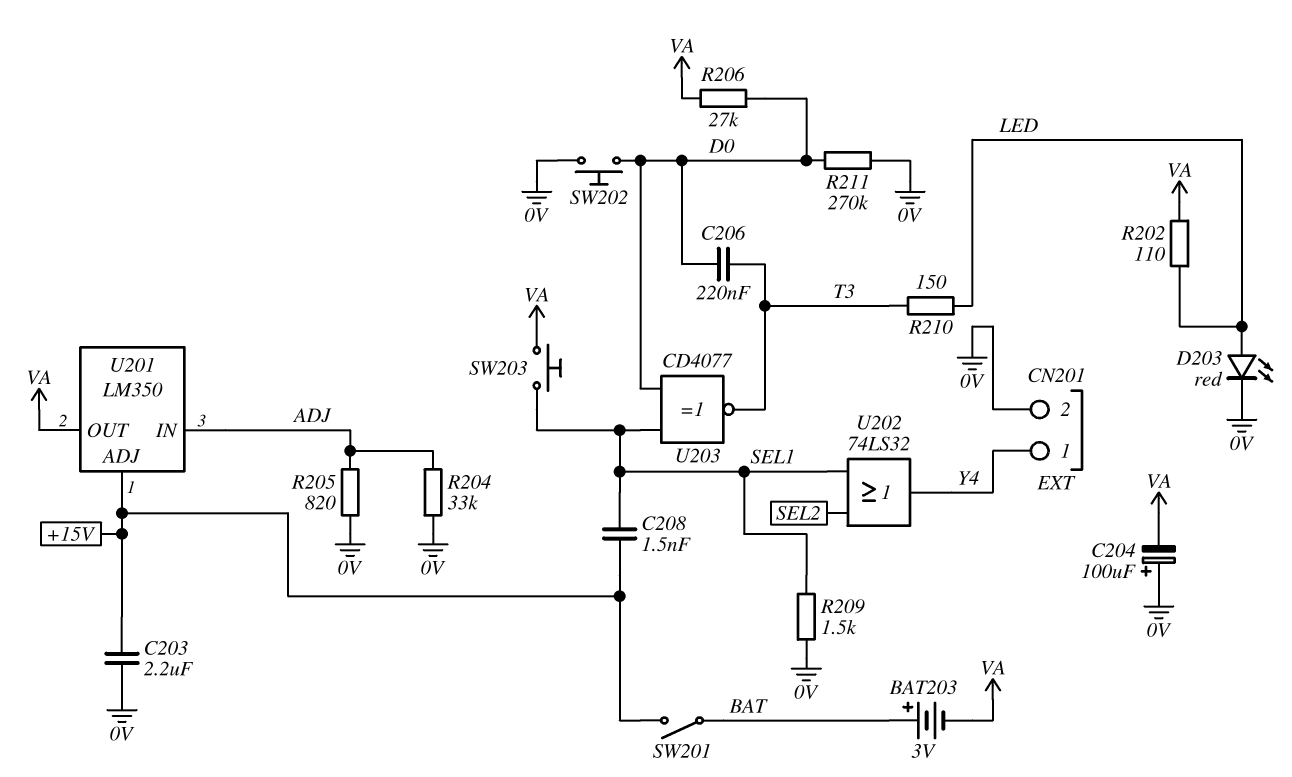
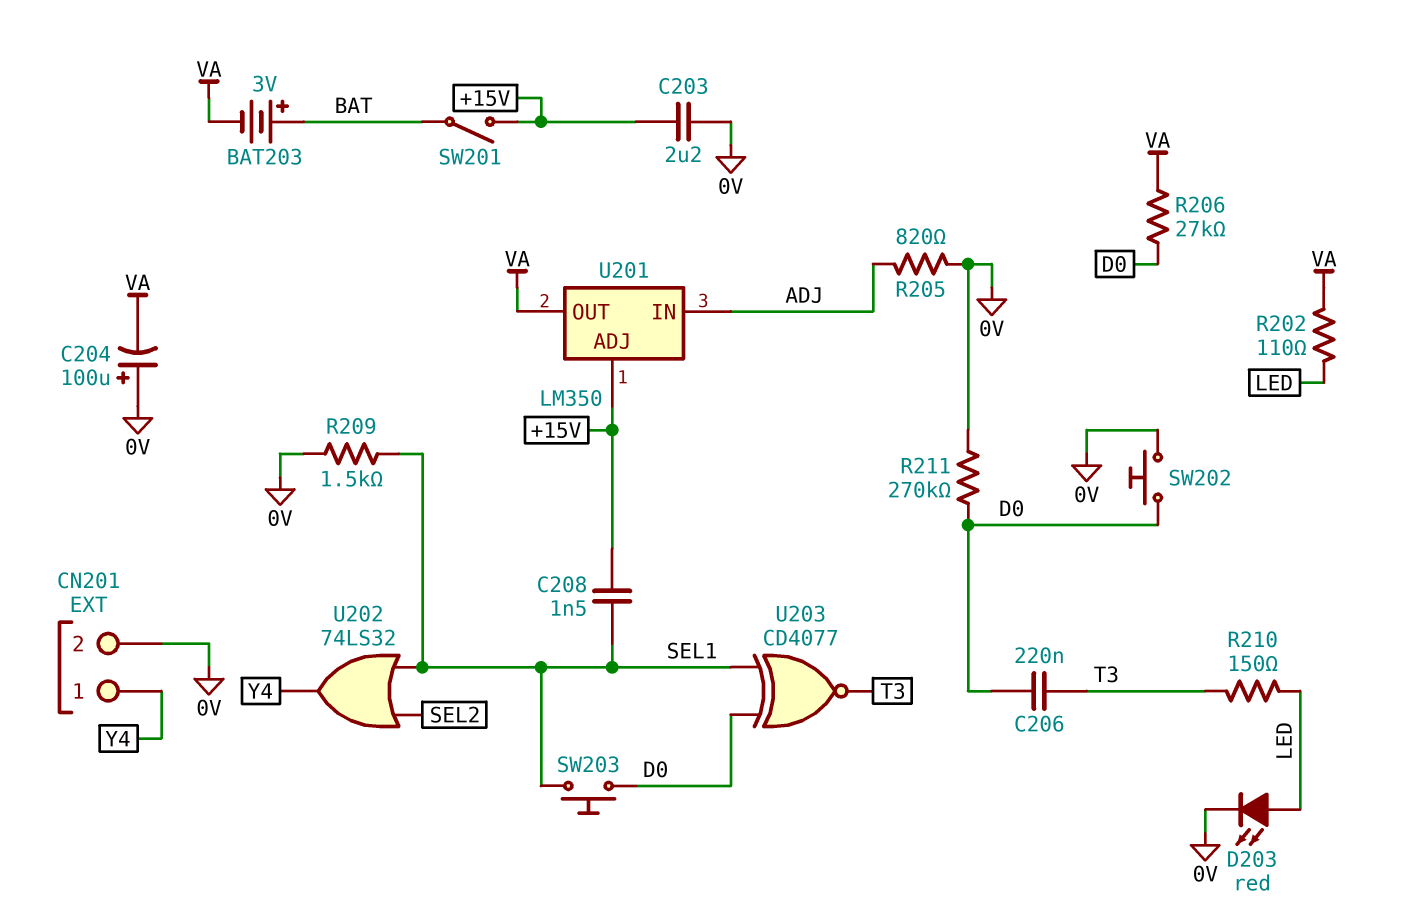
R204: 33k (0V, ADJ) -> none
SW203: button (SEL1, VA) -> button (D0, SEL1)

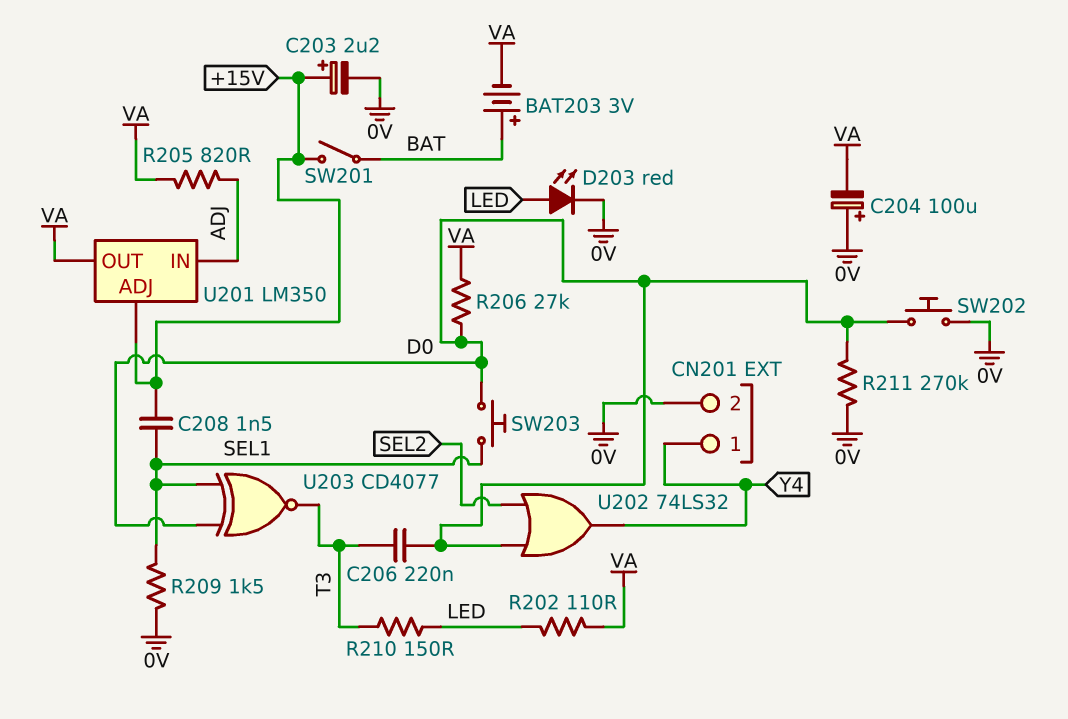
C203: 2.2uF (+15V, 0V) -> 2.2uF (plus +15V, minus 0V)
R205: 820 (0V, ADJ) -> 820 (ADJ, VA)
U202: OR 74LS32 (in SEL1, in SEL2, out Y4) -> OR 74LS32 (in D0, in SEL2, out Y4)

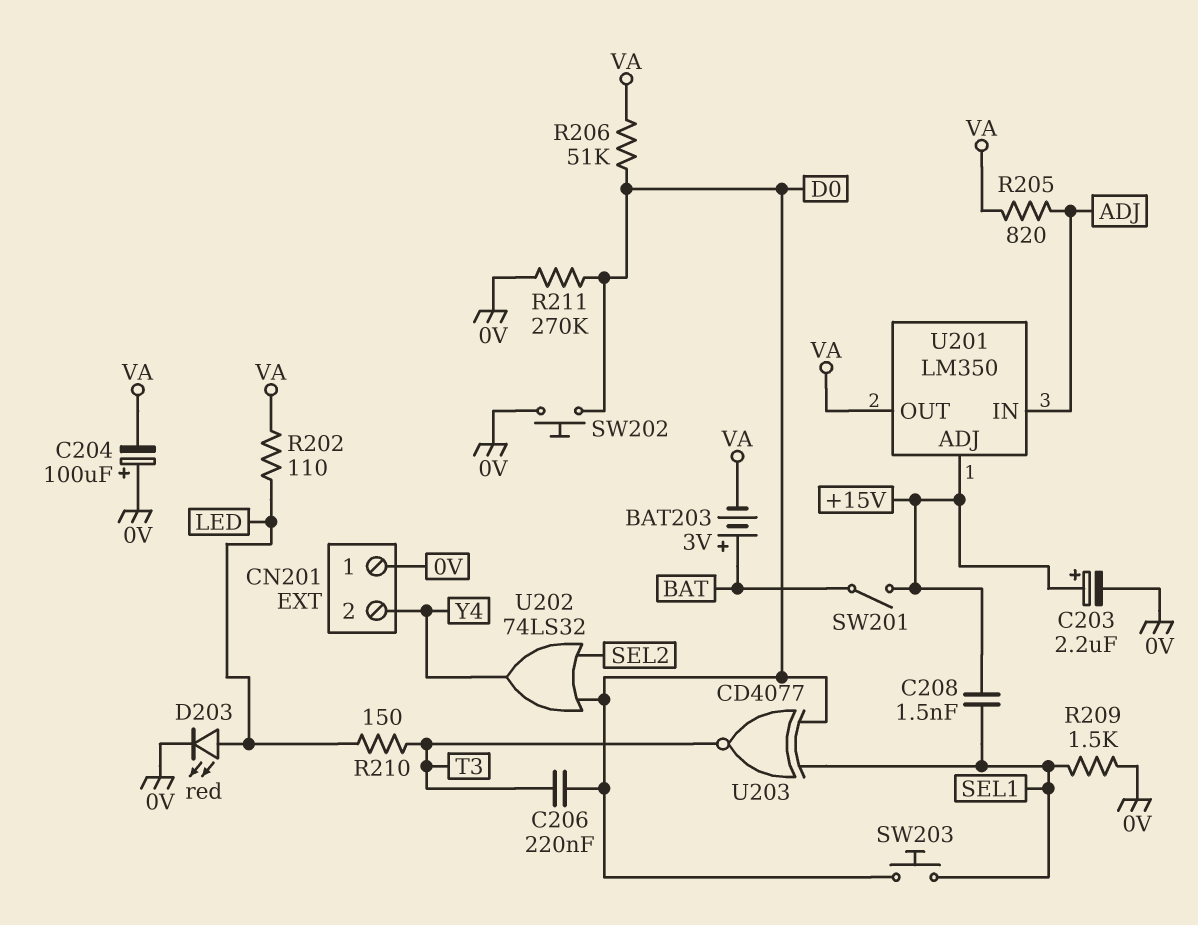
CN201 pin 1: Y4 -> 0V
CN201 pin 2: 0V -> Y4
R206: 27k (D0, VA) -> 51k (D0, VA)

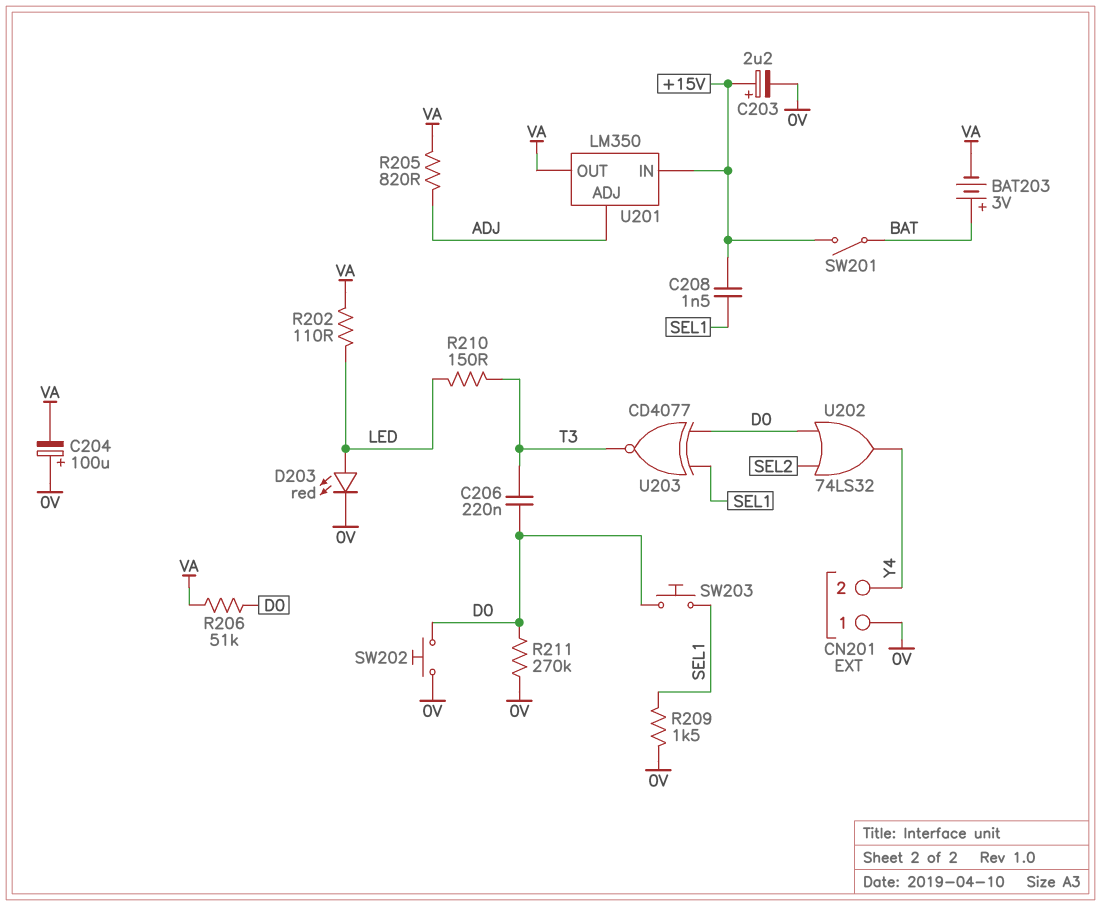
U201 pin ADJ: +15V -> ADJ
U201 pin IN: ADJ -> +15V

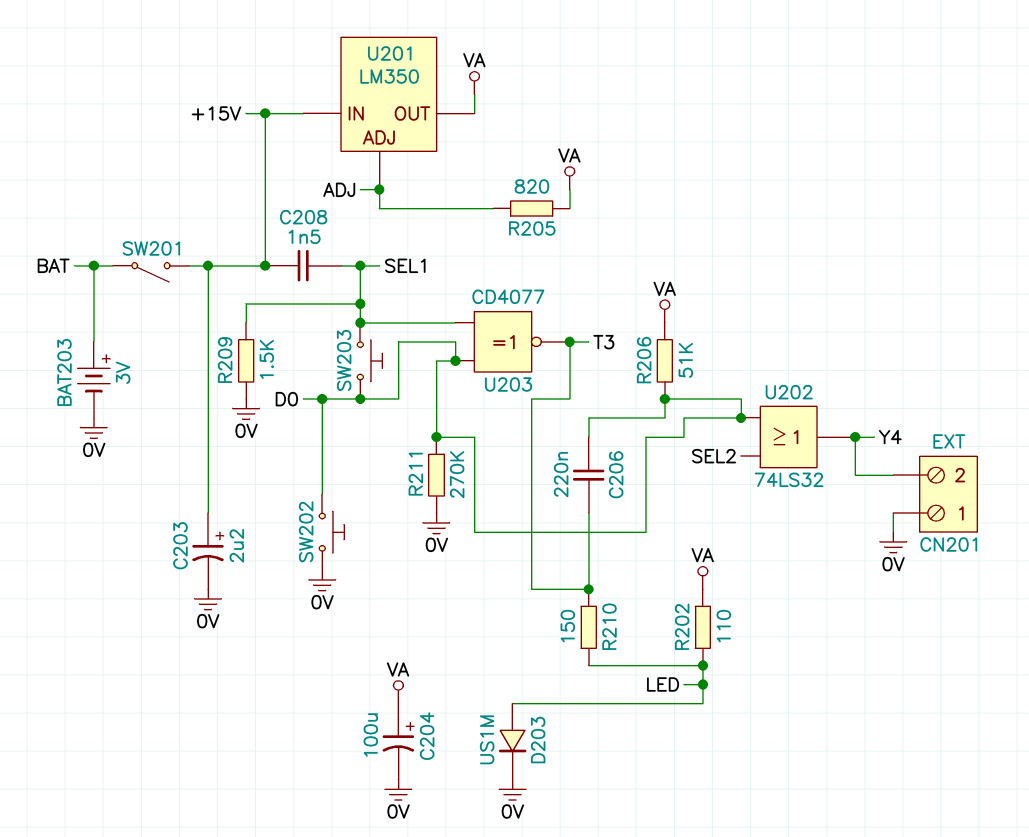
BAT203: 3V (plus BAT, minus VA) -> 3V (plus BAT, minus 0V)
C204: 100uF (plus 0V, minus VA) -> 100uF (plus VA, minus 0V)
D203: LED red (A LED, K 0V) -> diode US1M (A LED, K 0V)

